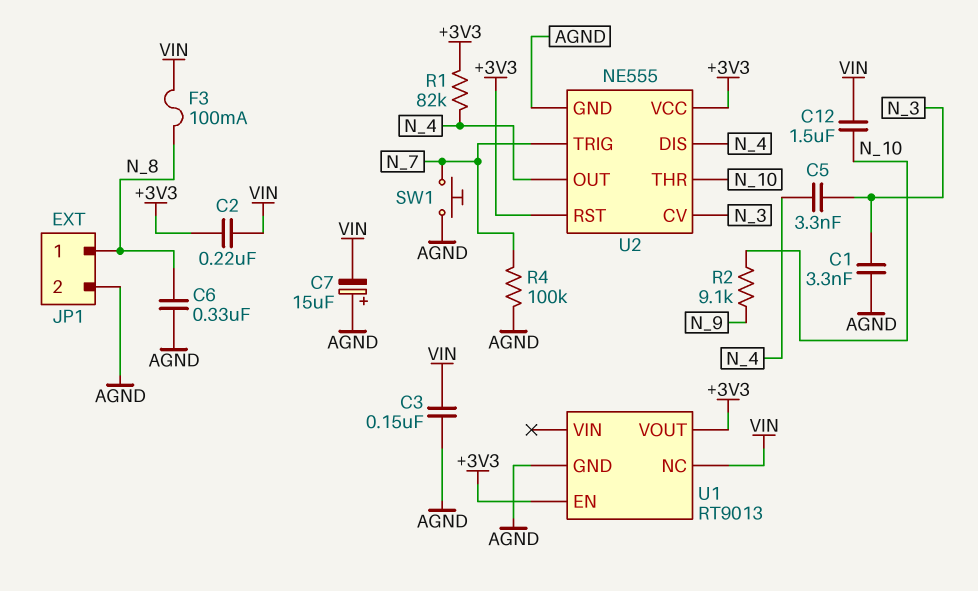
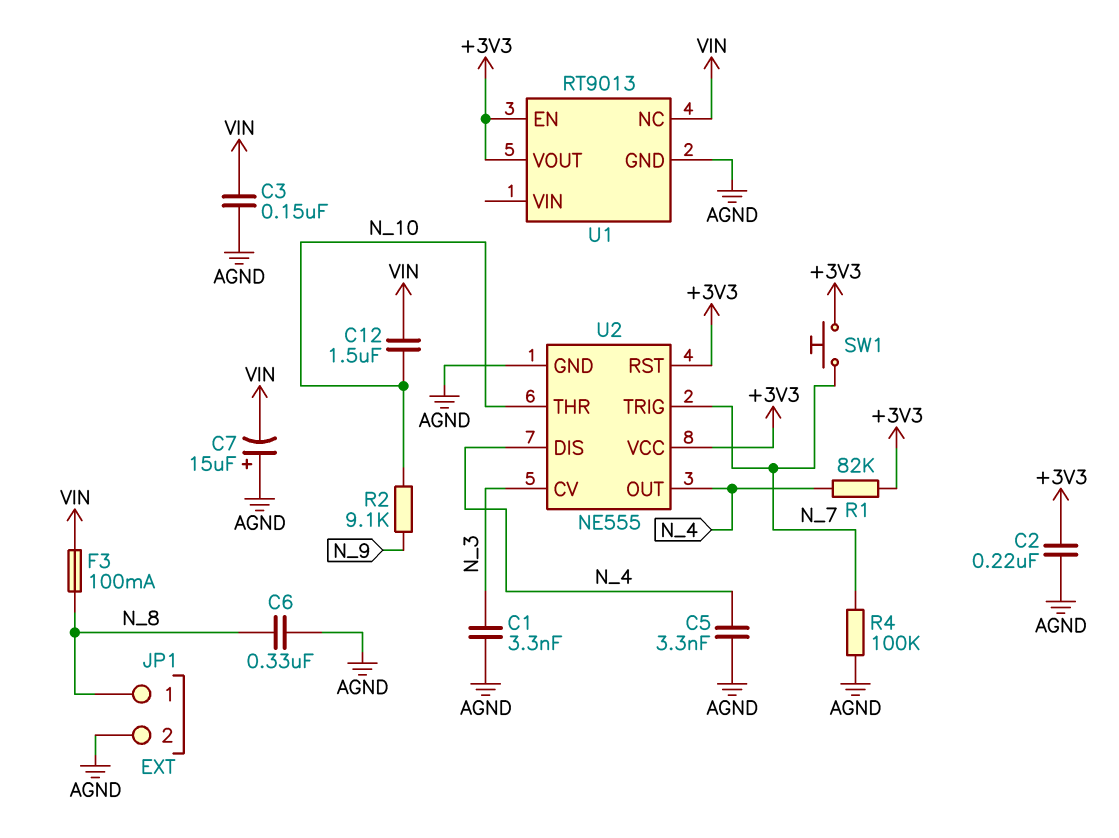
C2: 220nF (+3V3, VIN) -> 220nF (+3V3, AGND)
C5: 3.3nF (N_3, N_4) -> 3.3nF (AGND, N_4)
SW1: button (AGND, N_7) -> button (+3V3, N_7)

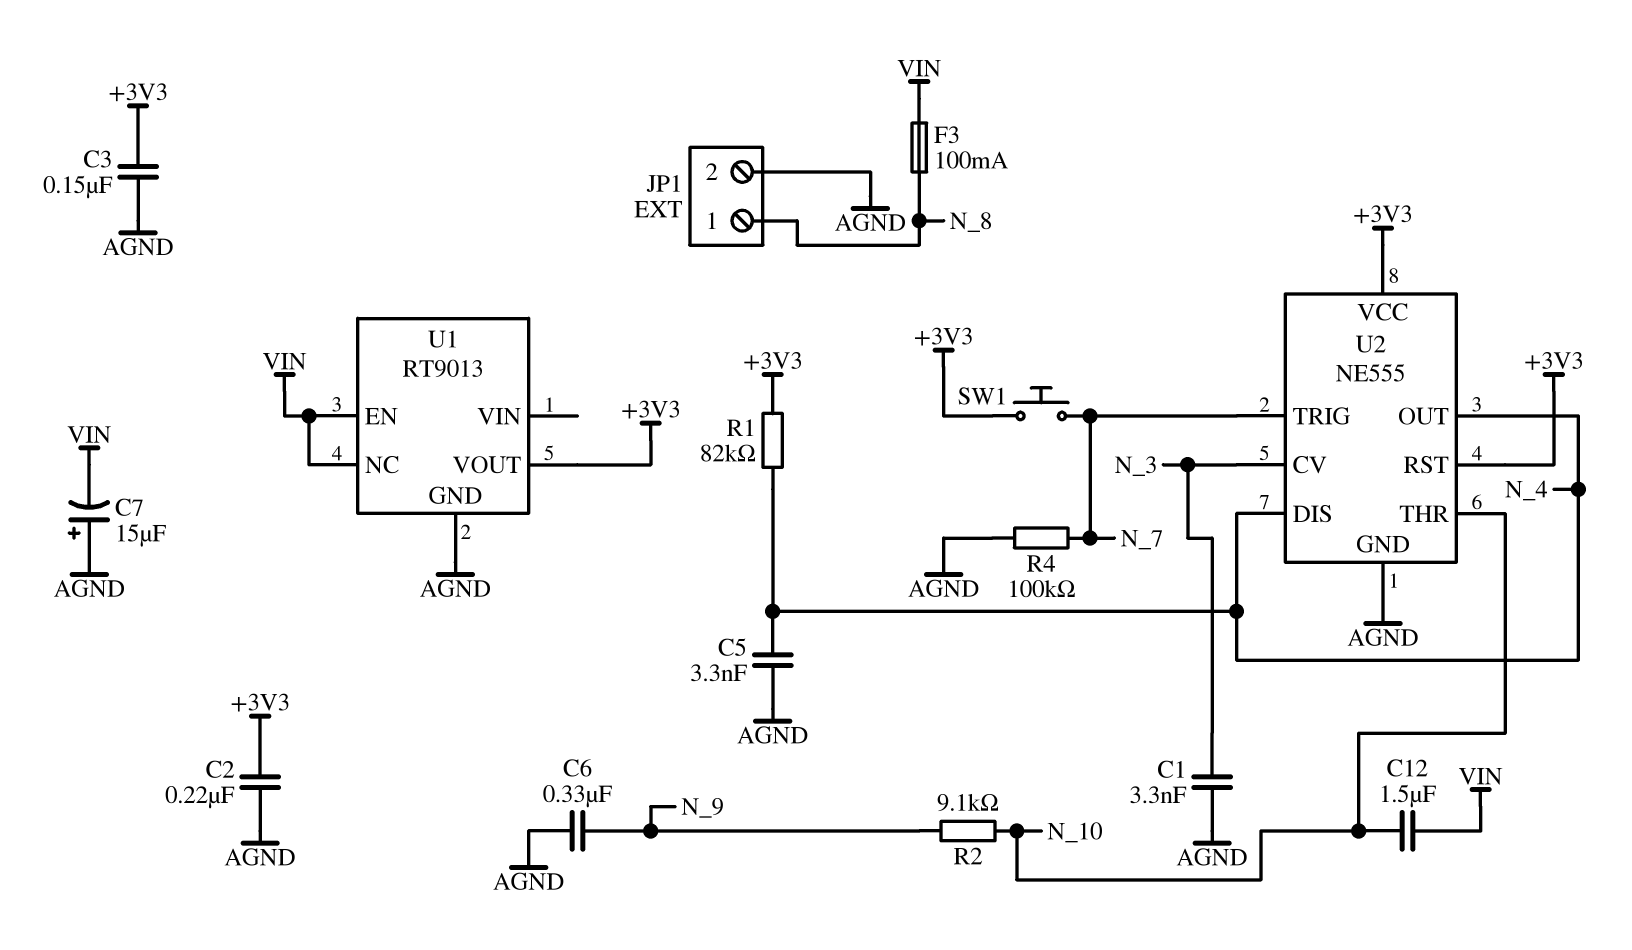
C3: 150nF (AGND, VIN) -> 150nF (+3V3, AGND)
C6: 330nF (AGND, N_8) -> 330nF (AGND, N_9)
U1 pin EN: +3V3 -> VIN

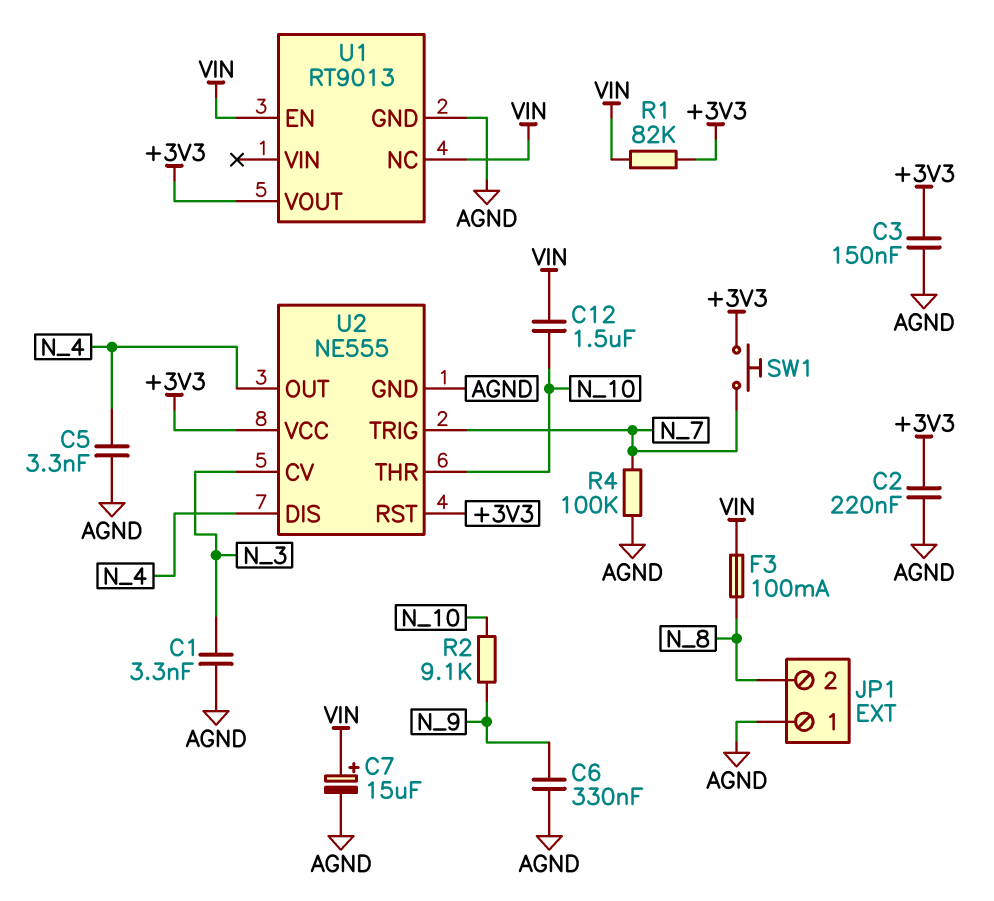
C7: 15uF (plus AGND, minus VIN) -> 15uF (plus VIN, minus AGND)
JP1 pin 1: N_8 -> AGND
JP1 pin 2: AGND -> N_8
R1: 82k (+3V3, N_4) -> 82k (+3V3, VIN)

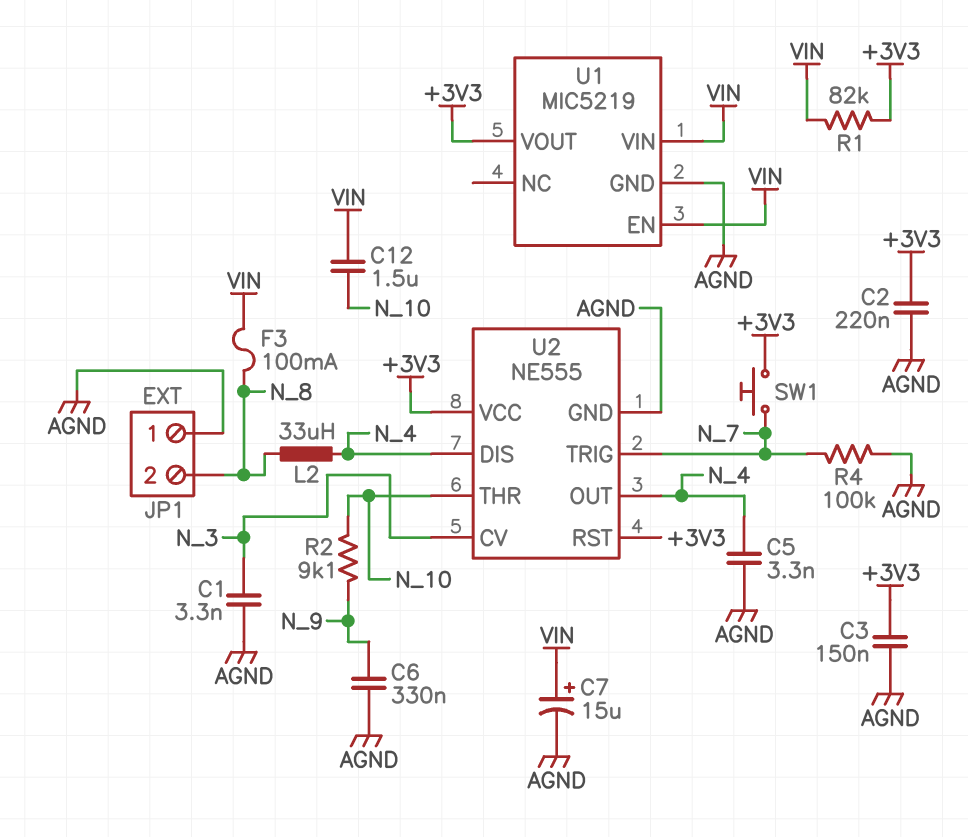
L2: none -> 33uH (N_4, N_8)
U1: RT9013 -> MIC5219
U1 pin NC: VIN -> none
U1 pin VIN: none -> VIN

